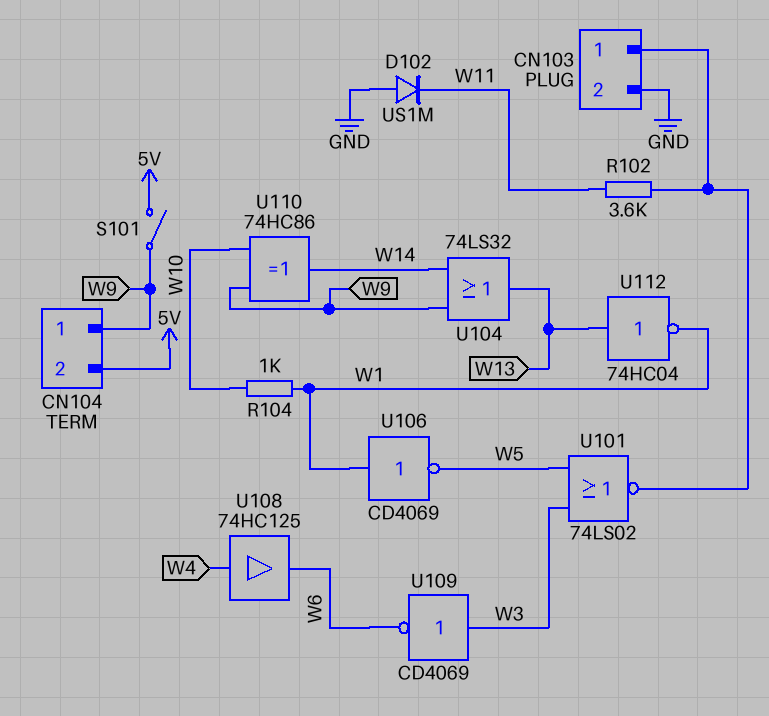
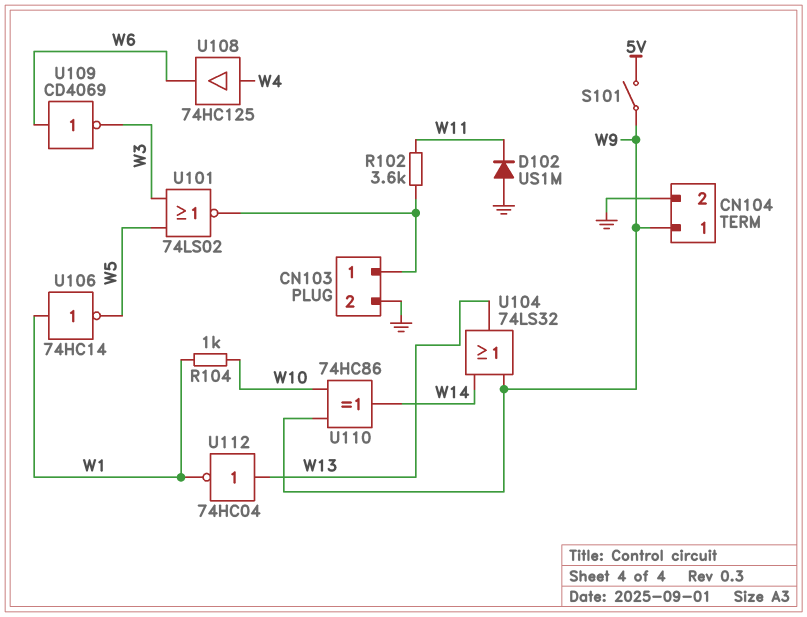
CN104 pin 2: 5V -> GND
U106: NOT CD4069 (in W1, out W5) -> NOT 74HC14 (in W1, out W5)
U109: NOT CD4069 (in W3, out W6) -> NOT CD4069 (in W6, out W3)

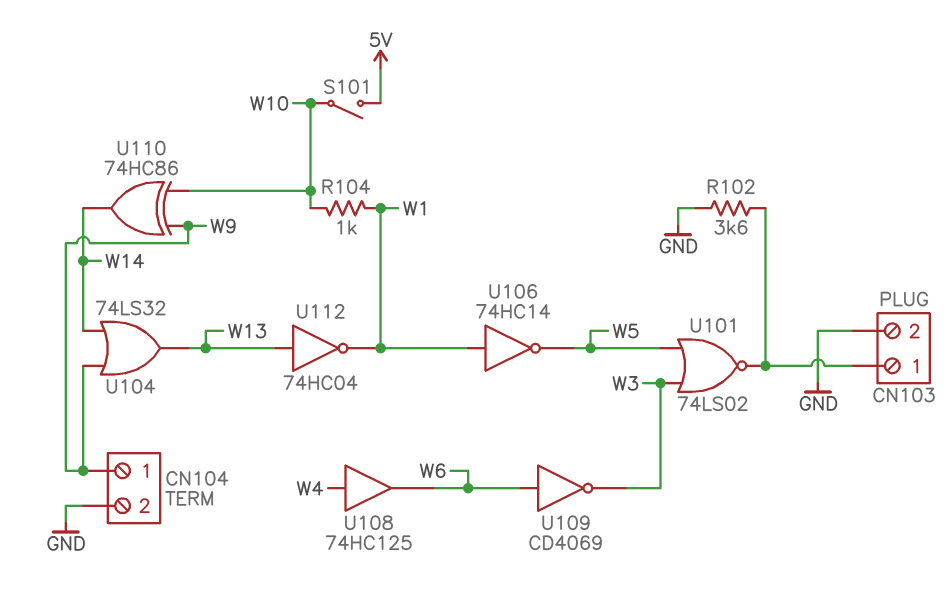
D102: diode US1M (A GND, K W11) -> none
R102: 3.6k (CN103/1, W11) -> 3.6k (CN103/1, GND)
S101: switch (5V, W9) -> switch (5V, W10)

